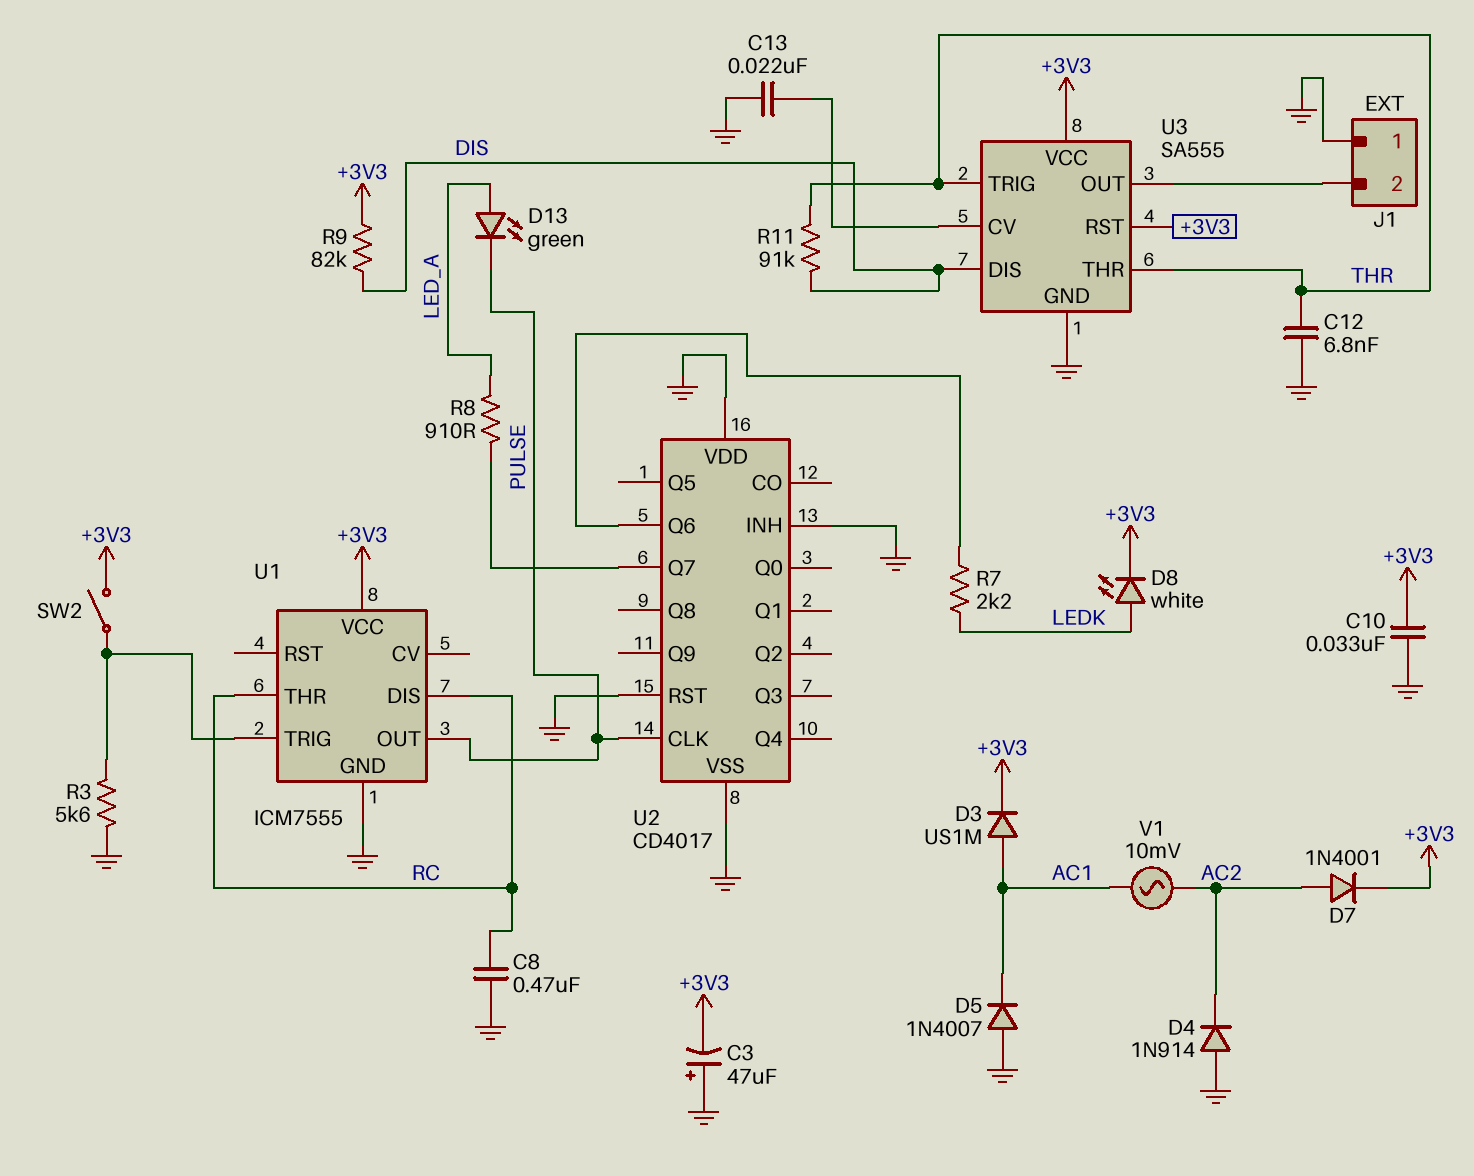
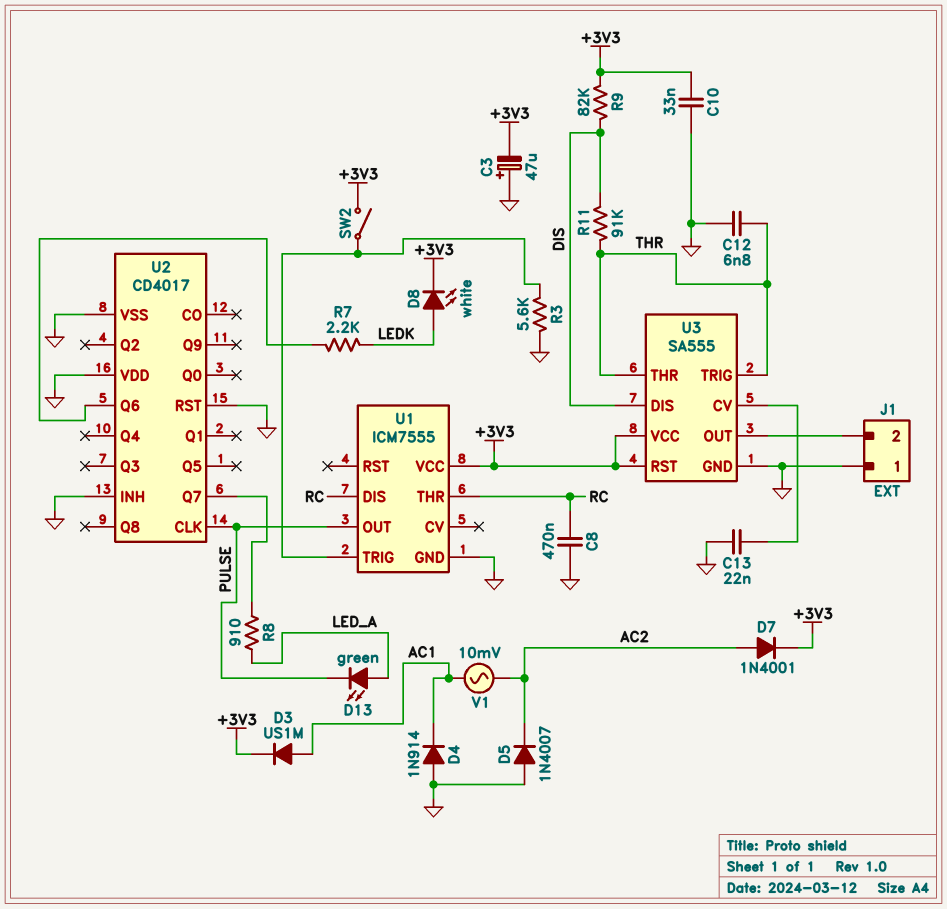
D4: diode 1N914 (A GND, K AC2) -> diode 1N914 (A GND, K AC1)
D5: diode 1N4007 (A GND, K AC1) -> diode 1N4007 (A GND, K AC2)

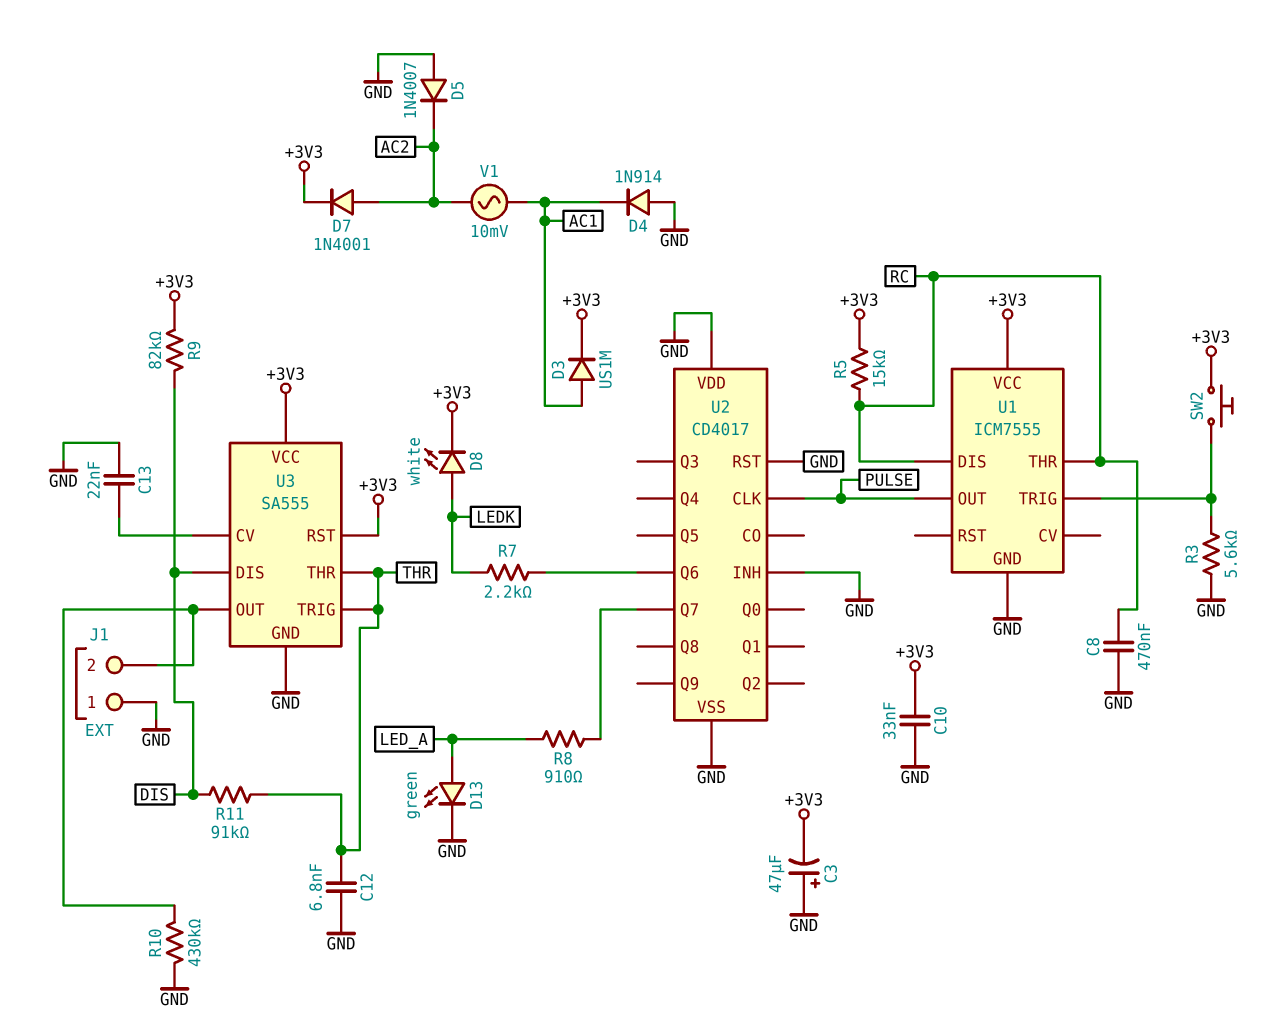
D13: LED green (A LED_A, K PULSE) -> LED green (A LED_A, K GND)
R5: none -> 15k (+3V3, RC)
R10: none -> 430k (GND, J1/2)
SW2: switch (+3V3, U1/TRIG) -> button (+3V3, U1/TRIG)

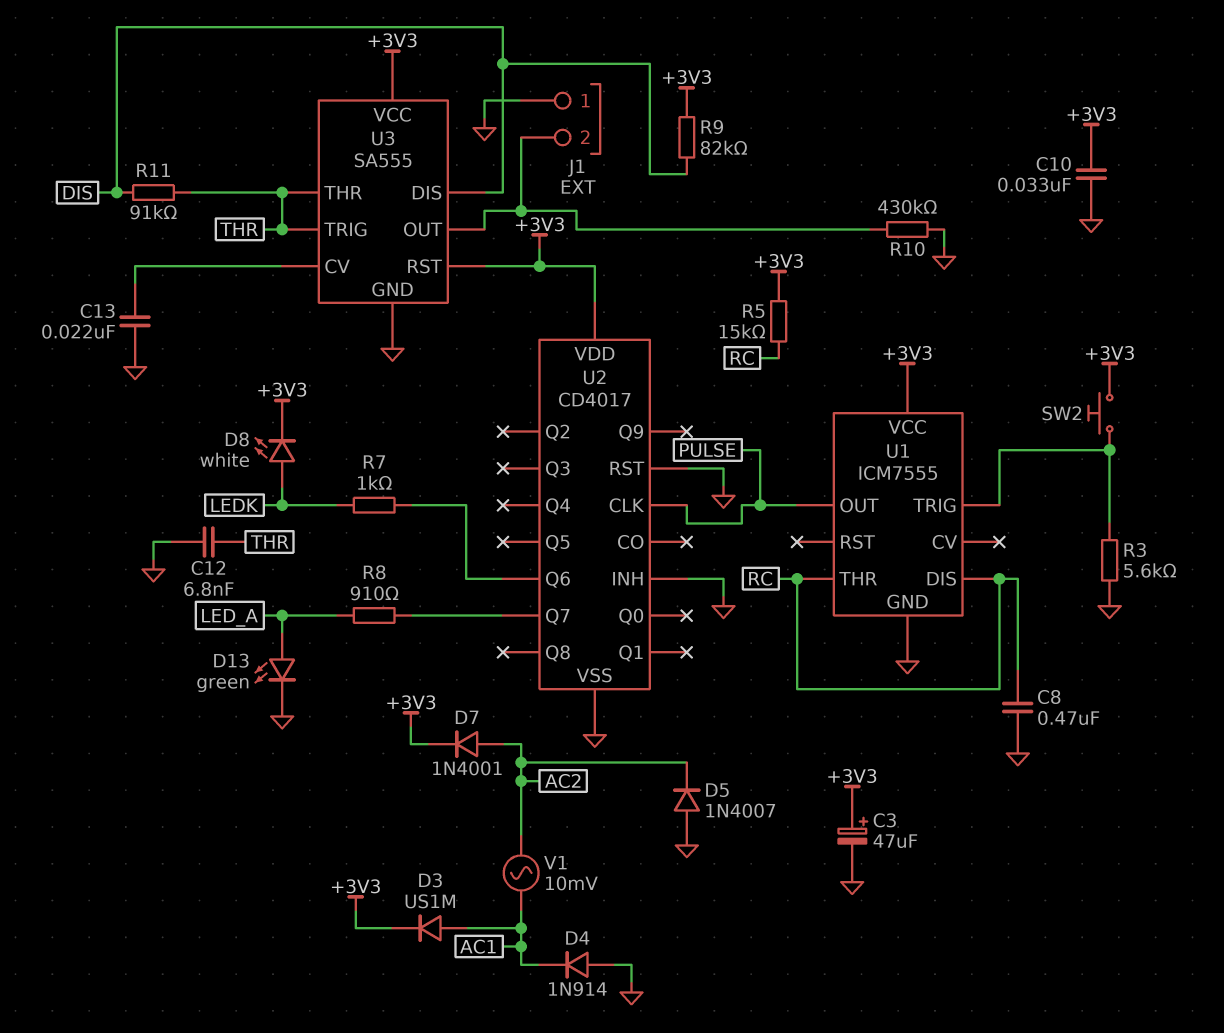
C3: 47uF (plus GND, minus +3V3) -> 47uF (plus +3V3, minus GND)
R7: 2.2k (LEDK, U2/Q6) -> 1k (LEDK, U2/Q6)
U2 pin VDD: GND -> +3V3

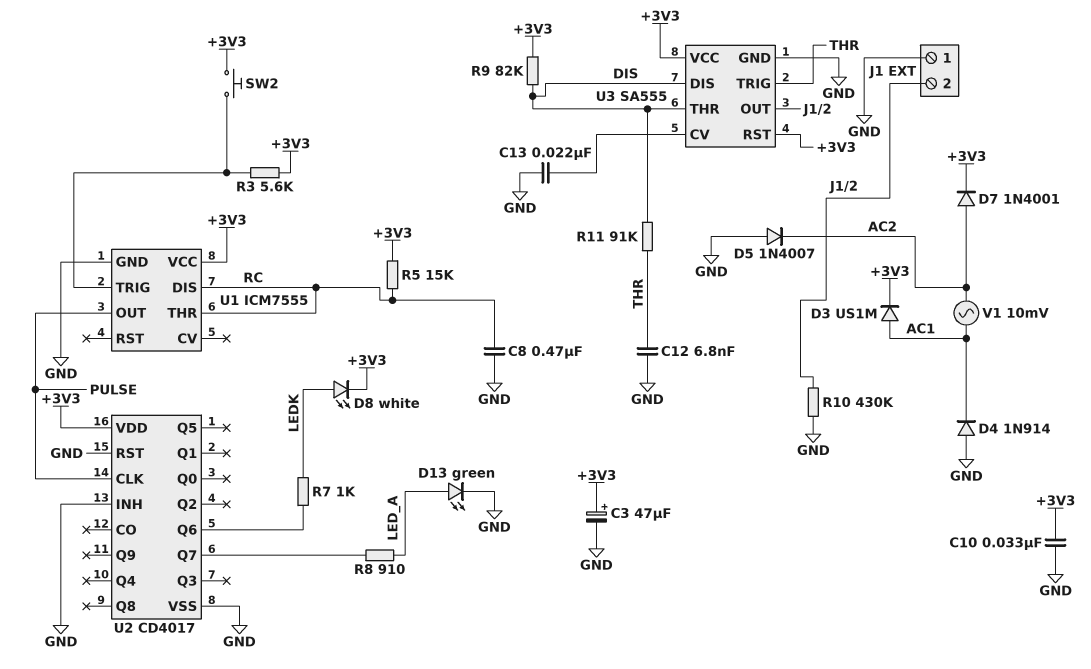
R3: 5.6k (GND, U1/TRIG) -> 5.6k (+3V3, U1/TRIG)
U3 pin THR: THR -> DIS

